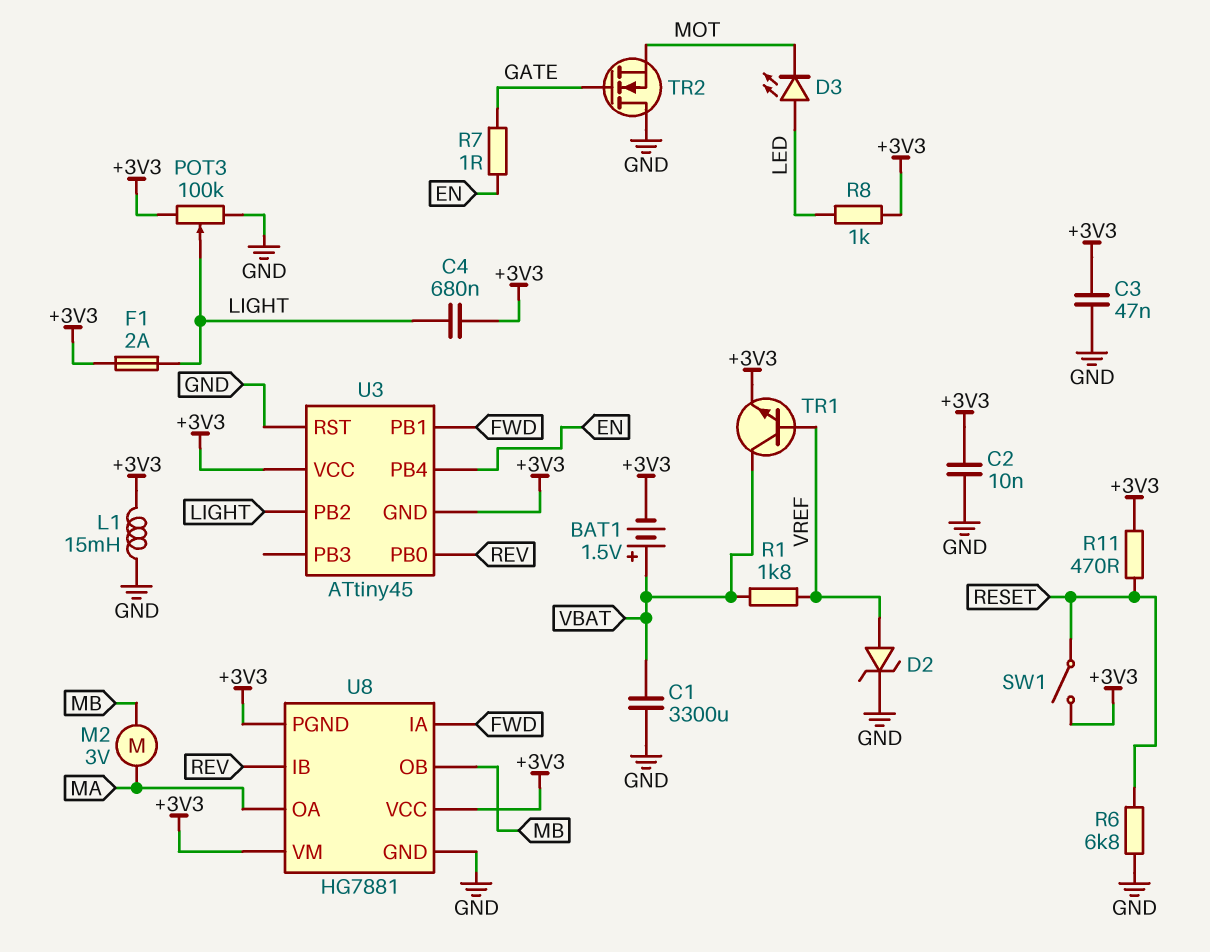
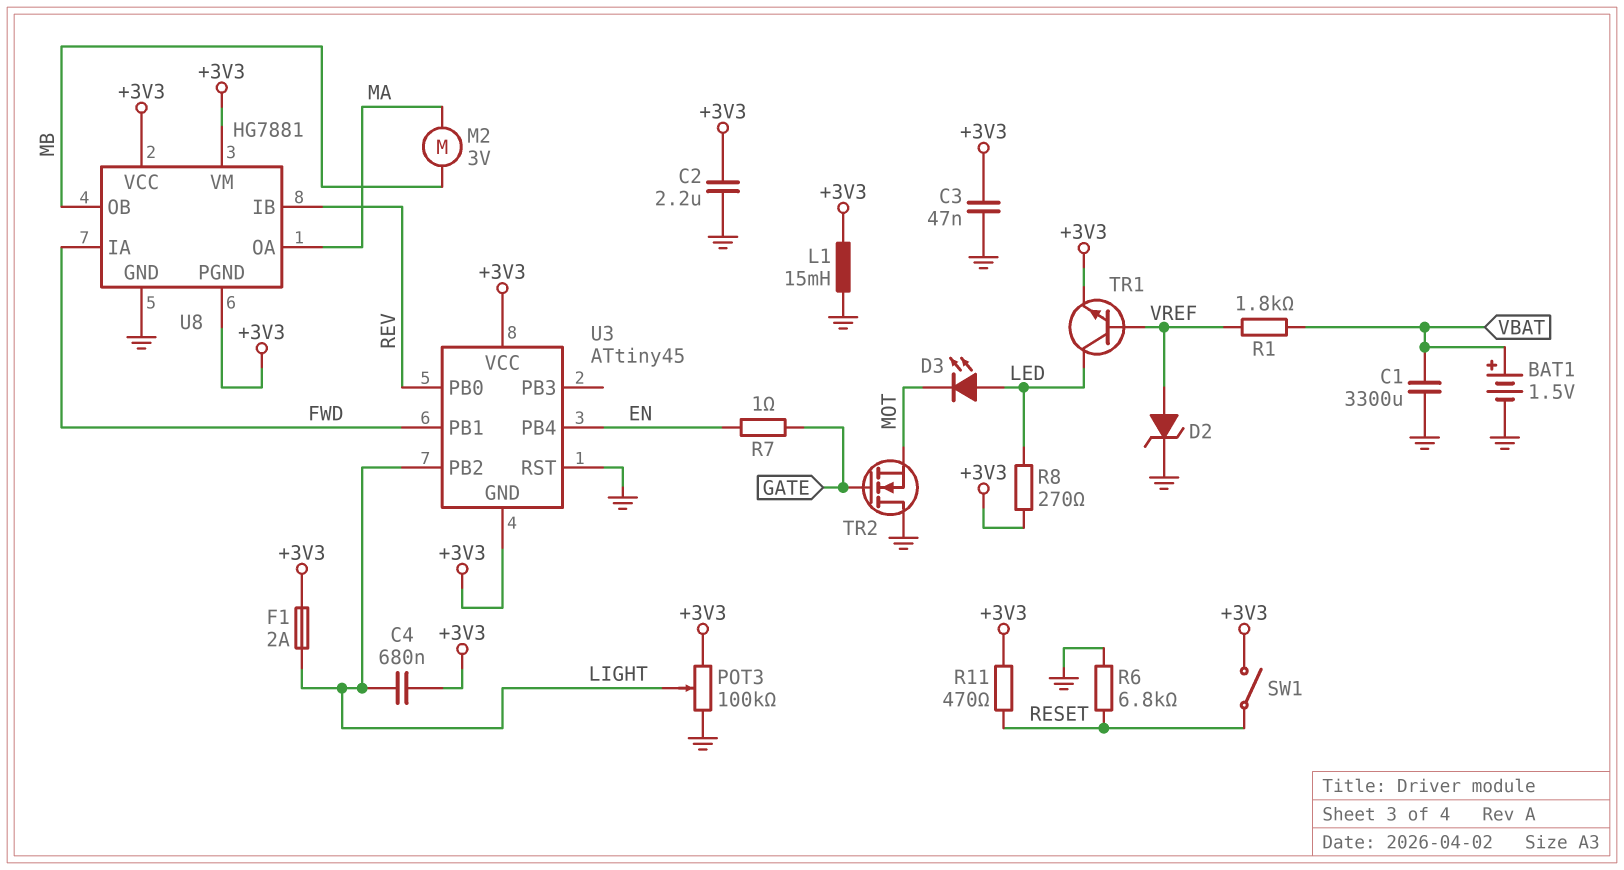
BAT1: 1.5V (plus VBAT, minus +3V3) -> 1.5V (plus VBAT, minus GND)
C2: 10nF (+3V3, GND) -> 2.2uF (+3V3, GND)
R8: 1k (+3V3, LED) -> 270 (+3V3, LED)
TR1: NPN (B VREF, C VBAT, E +3V3) -> NPN (B VREF, C LED, E +3V3)

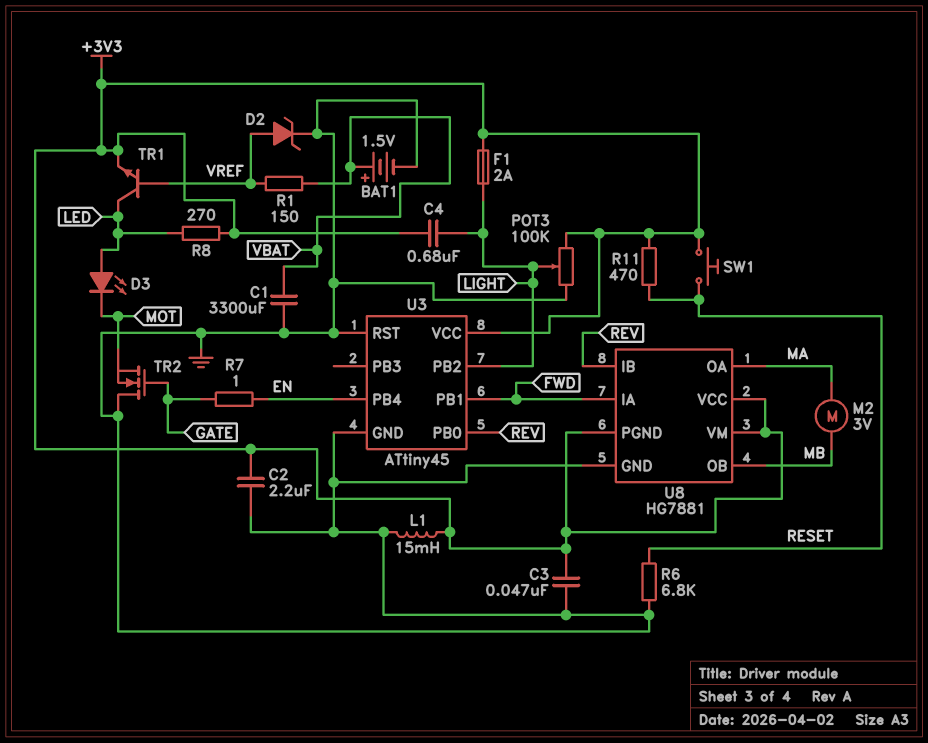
R1: 1.8k (VBAT, VREF) -> 150 (VBAT, VREF)
SW1: switch (+3V3, RESET) -> button (+3V3, RESET)
U3 pin GND: +3V3 -> GND

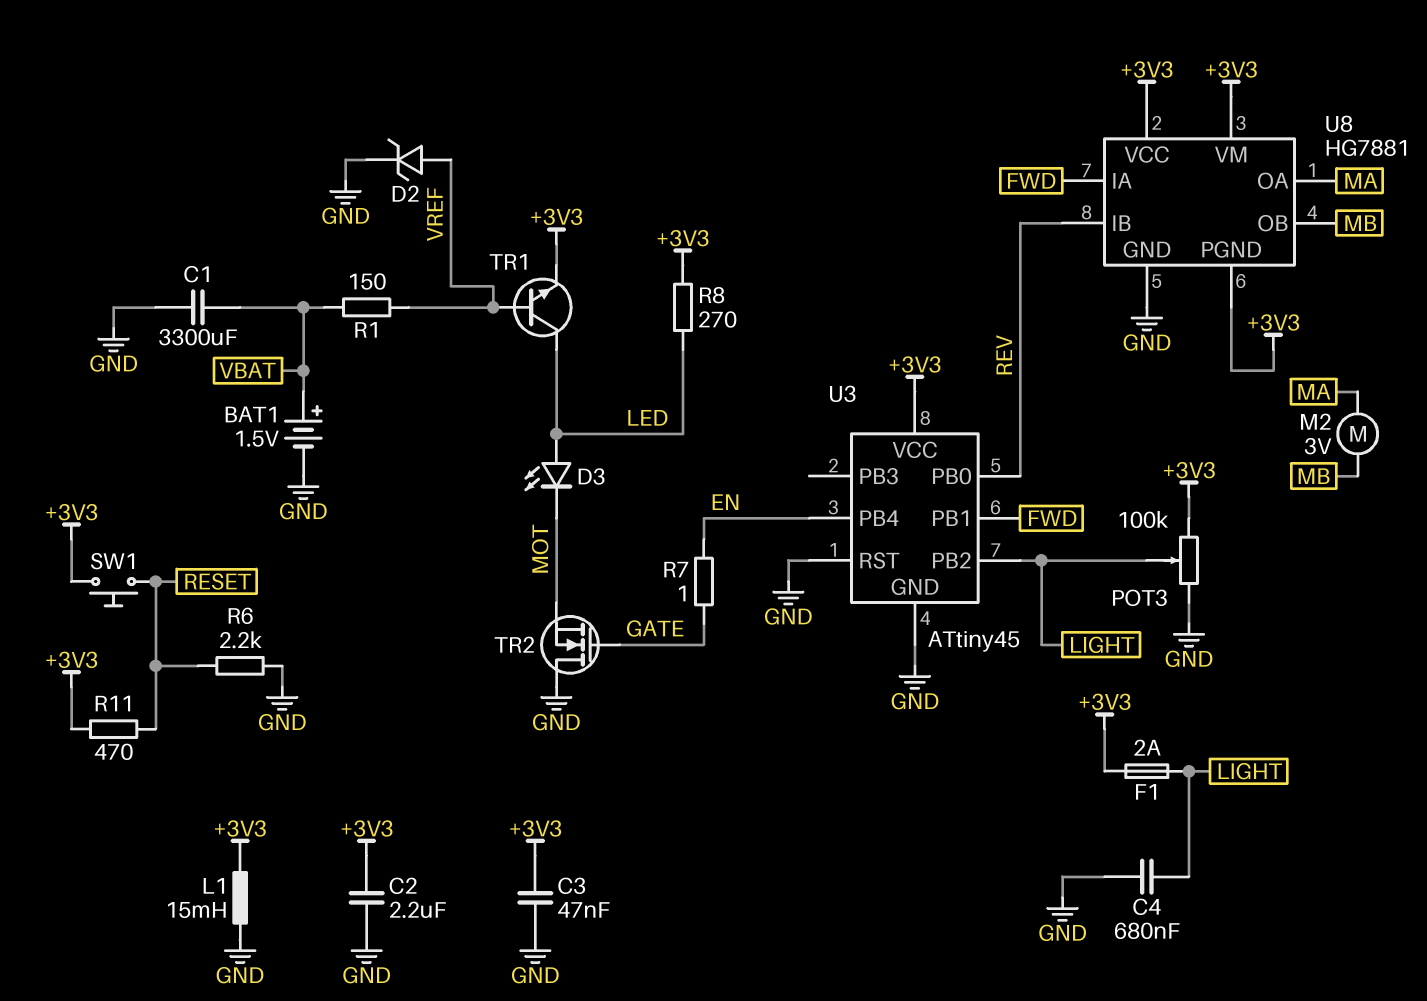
C4: 680nF (+3V3, LIGHT) -> 680nF (GND, LIGHT)
R6: 6.8k (GND, RESET) -> 2.2k (GND, RESET)

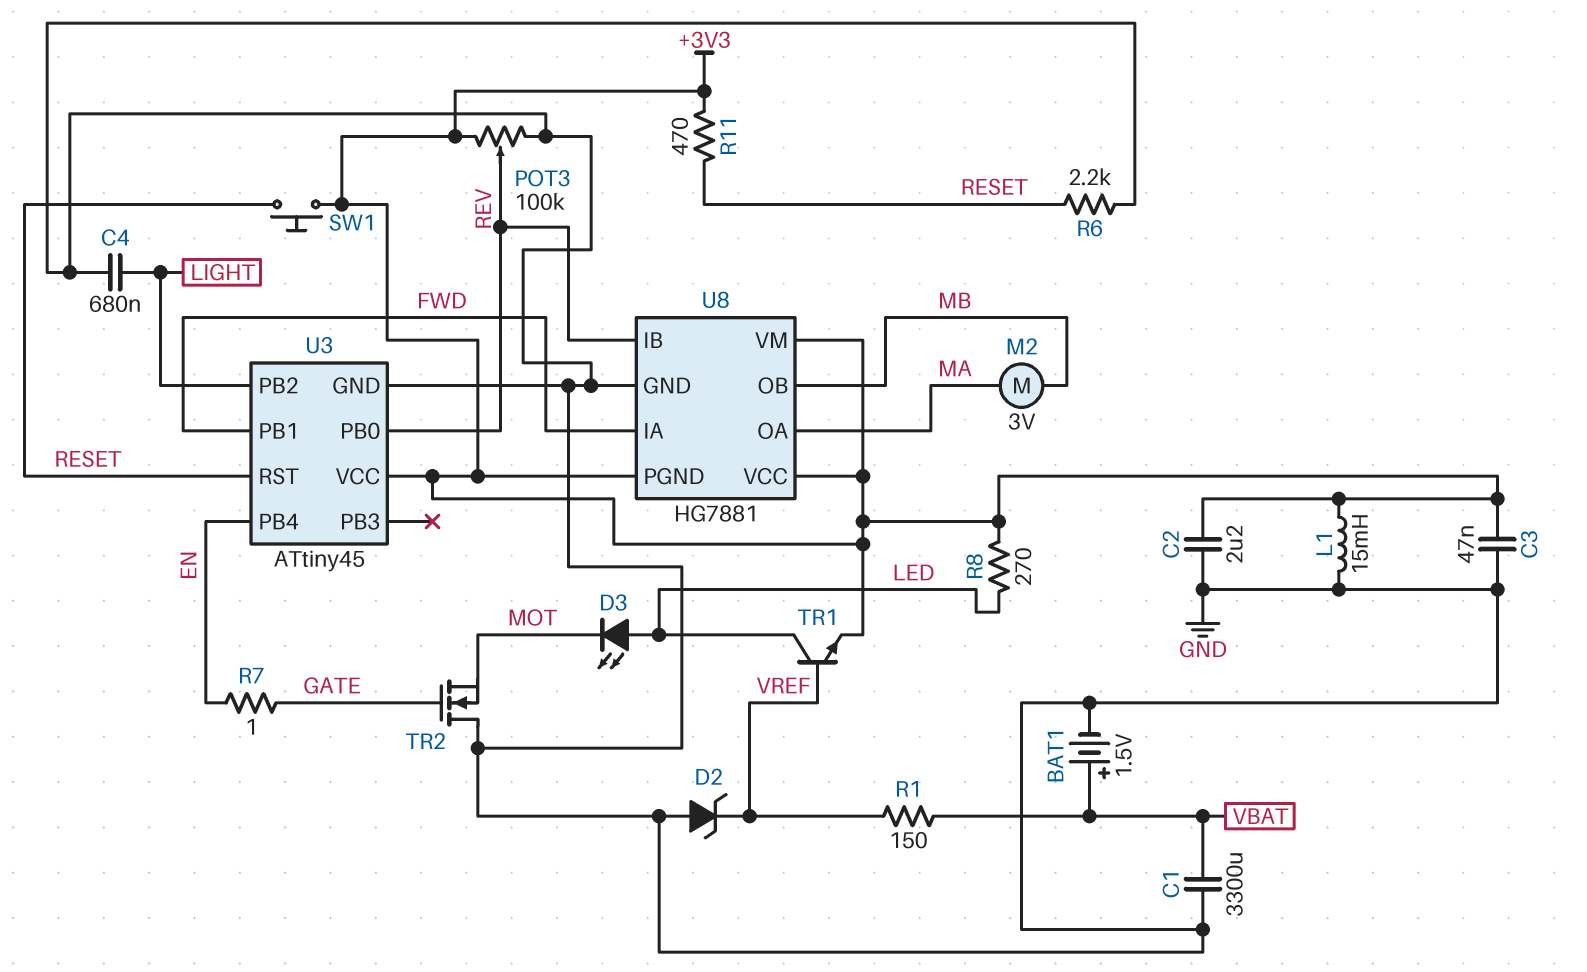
D2: zener (A VREF, K GND) -> zener (A GND, K VREF)
F1: 2A (+3V3, LIGHT) -> none
POT3: 100k (+3V3, GND, wiper LIGHT) -> 100k (+3V3, GND, wiper REV)
U3 pin RST: GND -> RESET

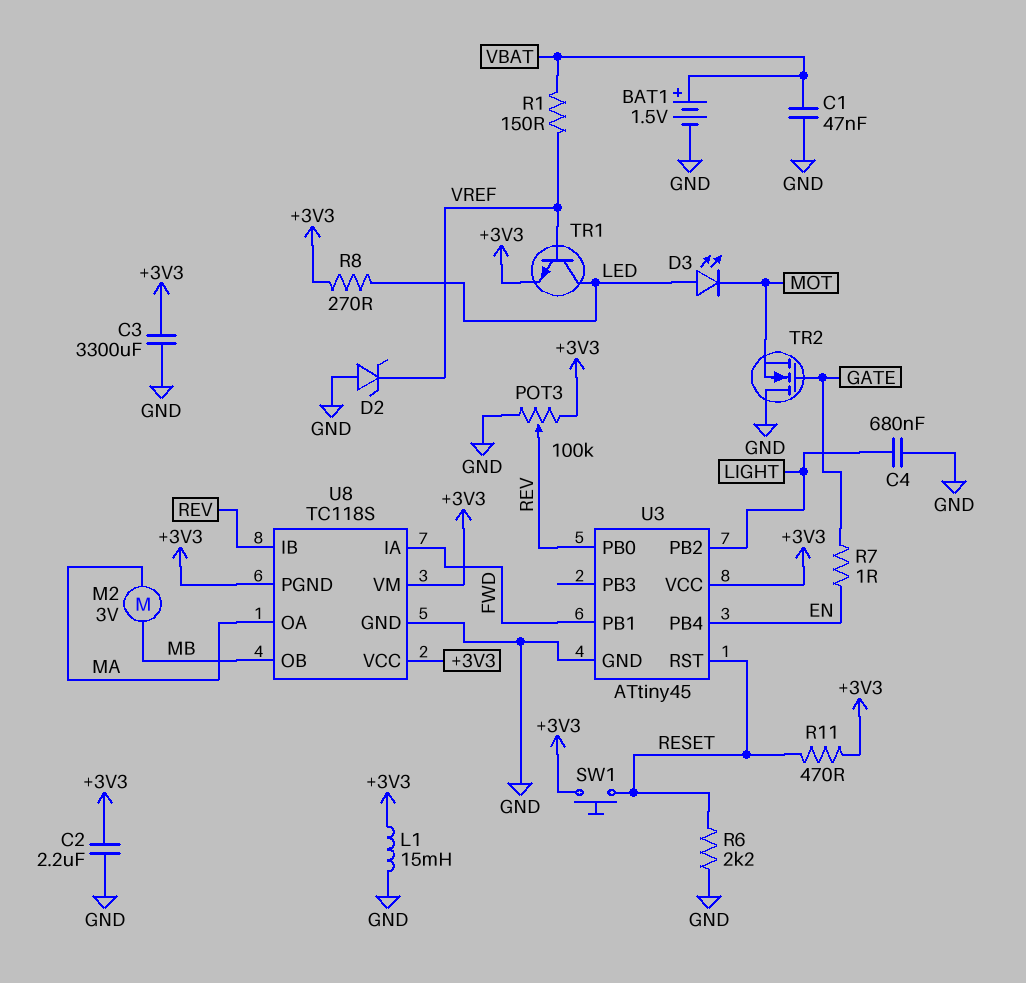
C1: 3300uF (GND, VBAT) -> 47nF (GND, VBAT)
C3: 47nF (+3V3, GND) -> 3300uF (+3V3, GND)
U8: HG7881 -> TC118S

